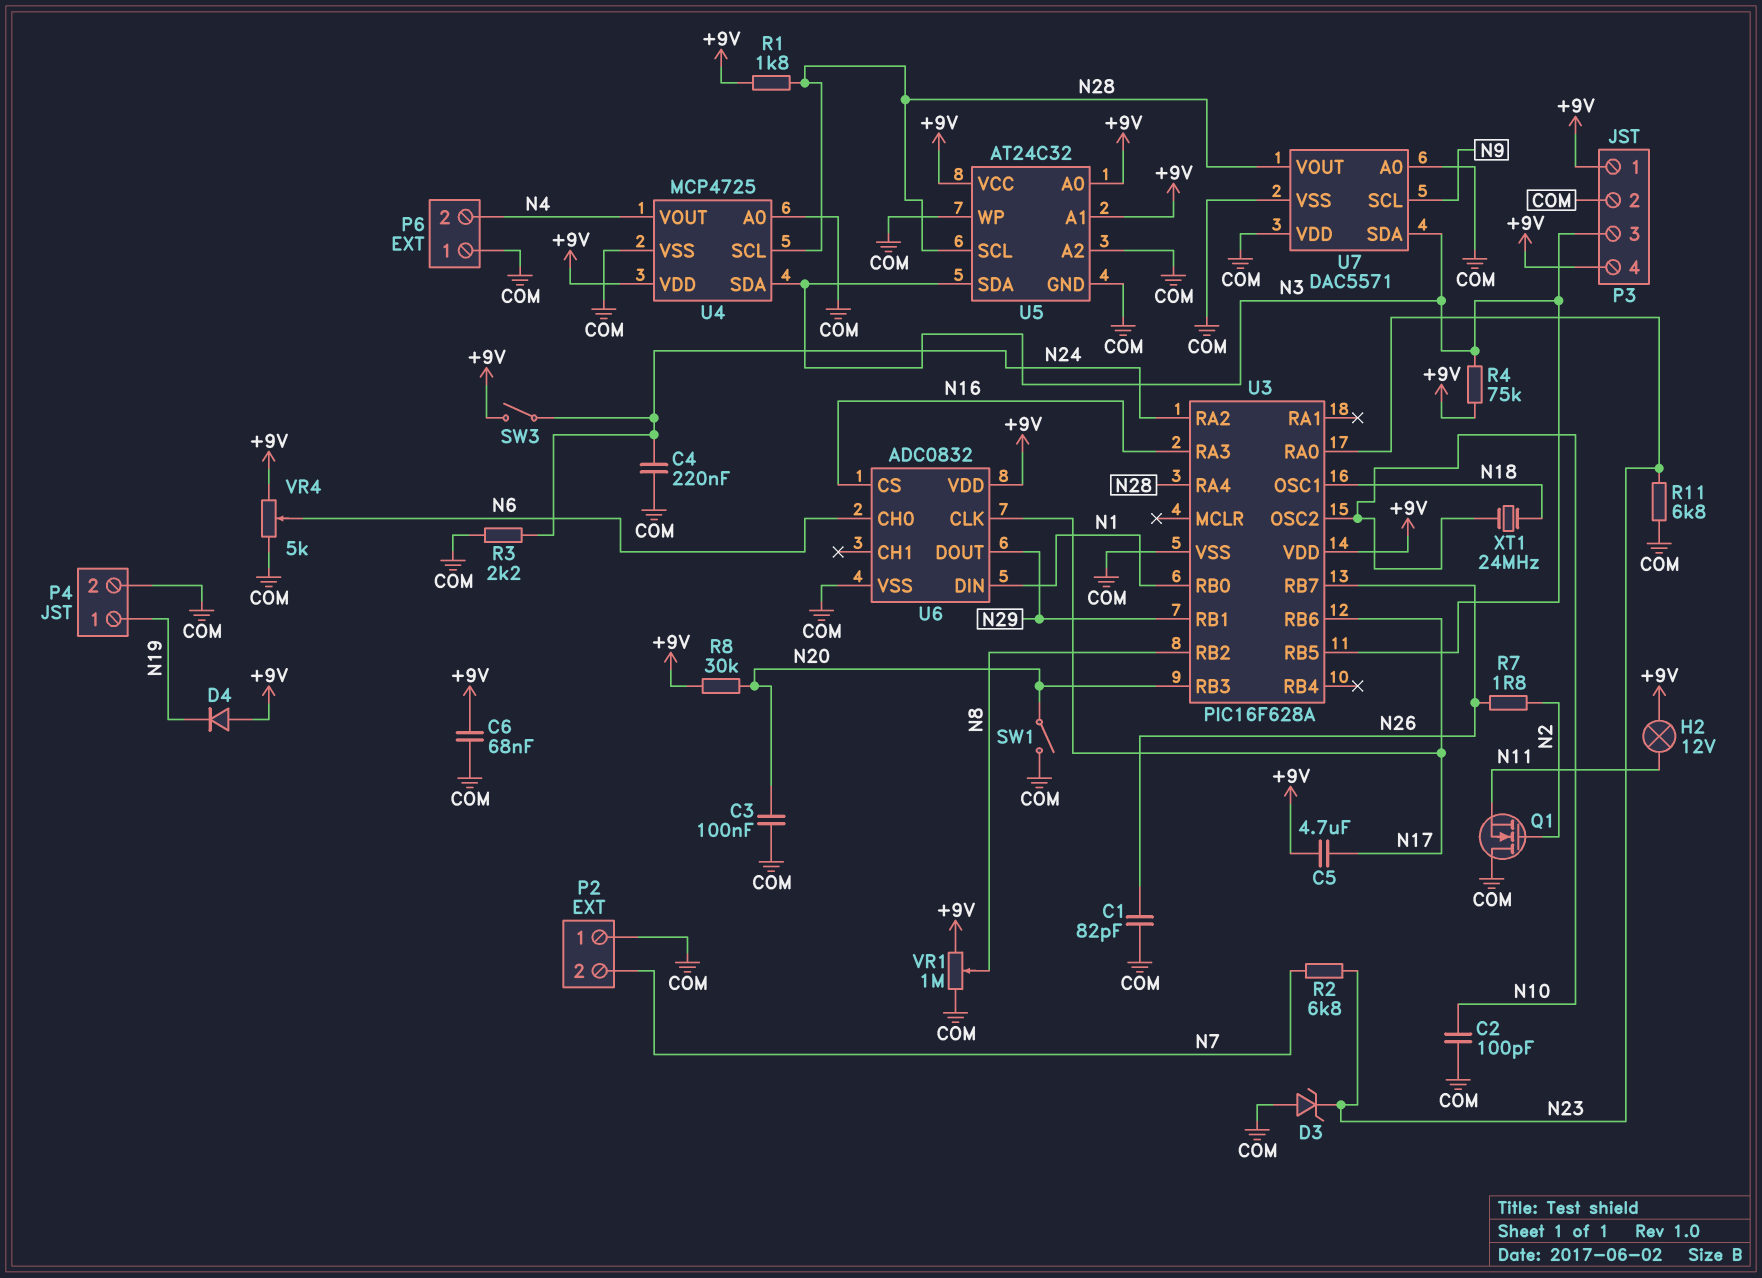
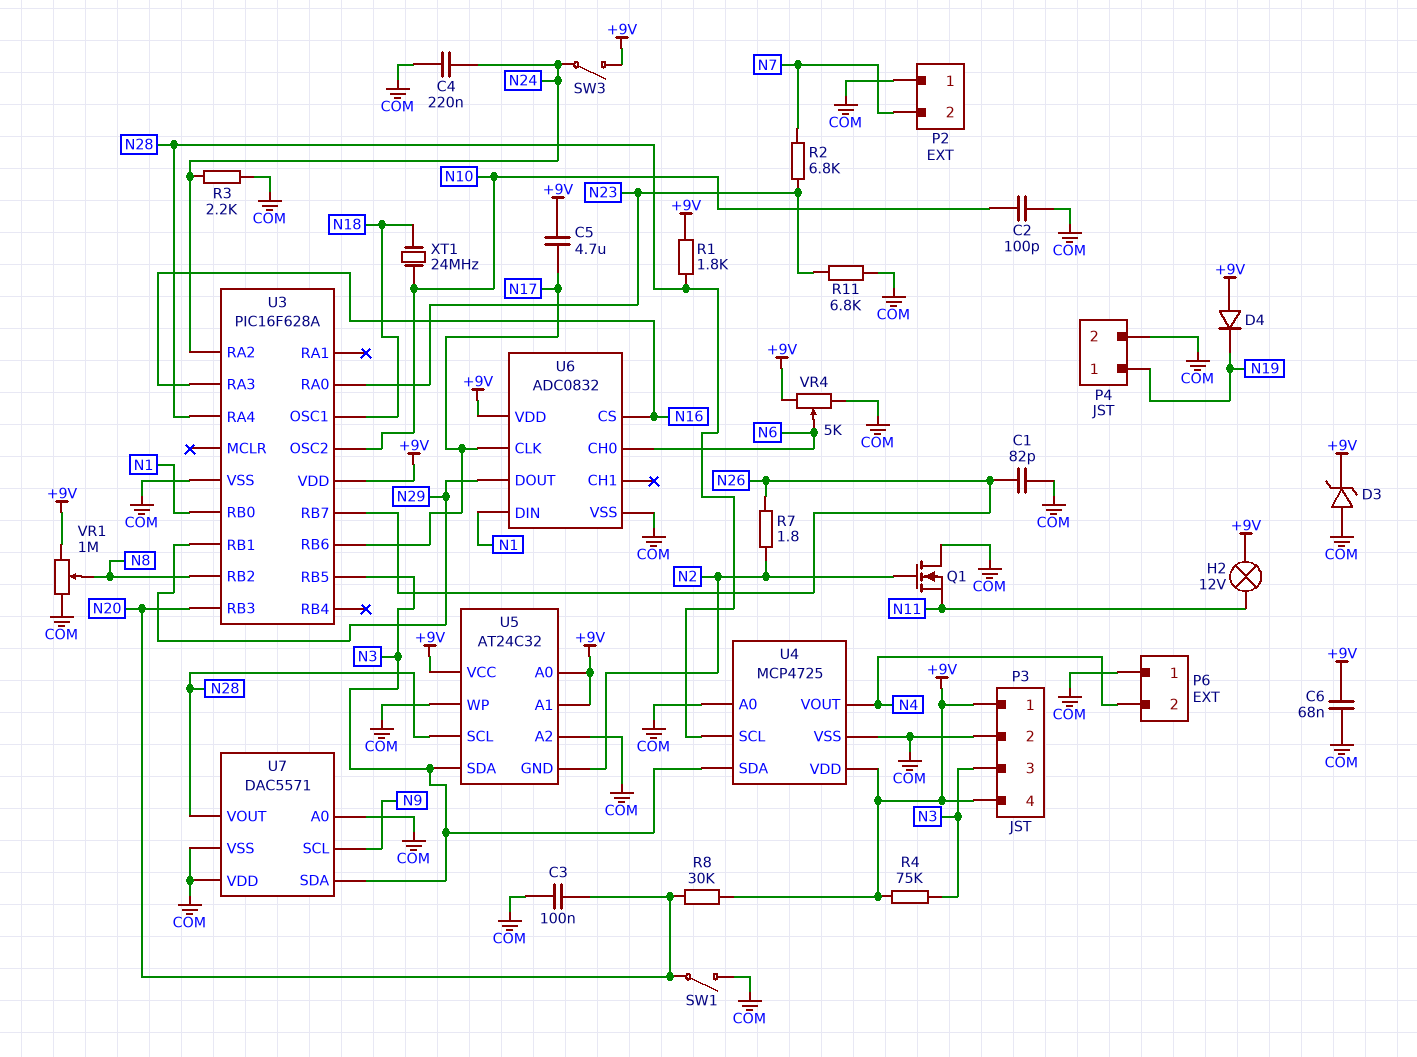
D3: zener (A COM, K N23) -> zener (A COM, K +9V)
U5 pin GND: COM -> N2

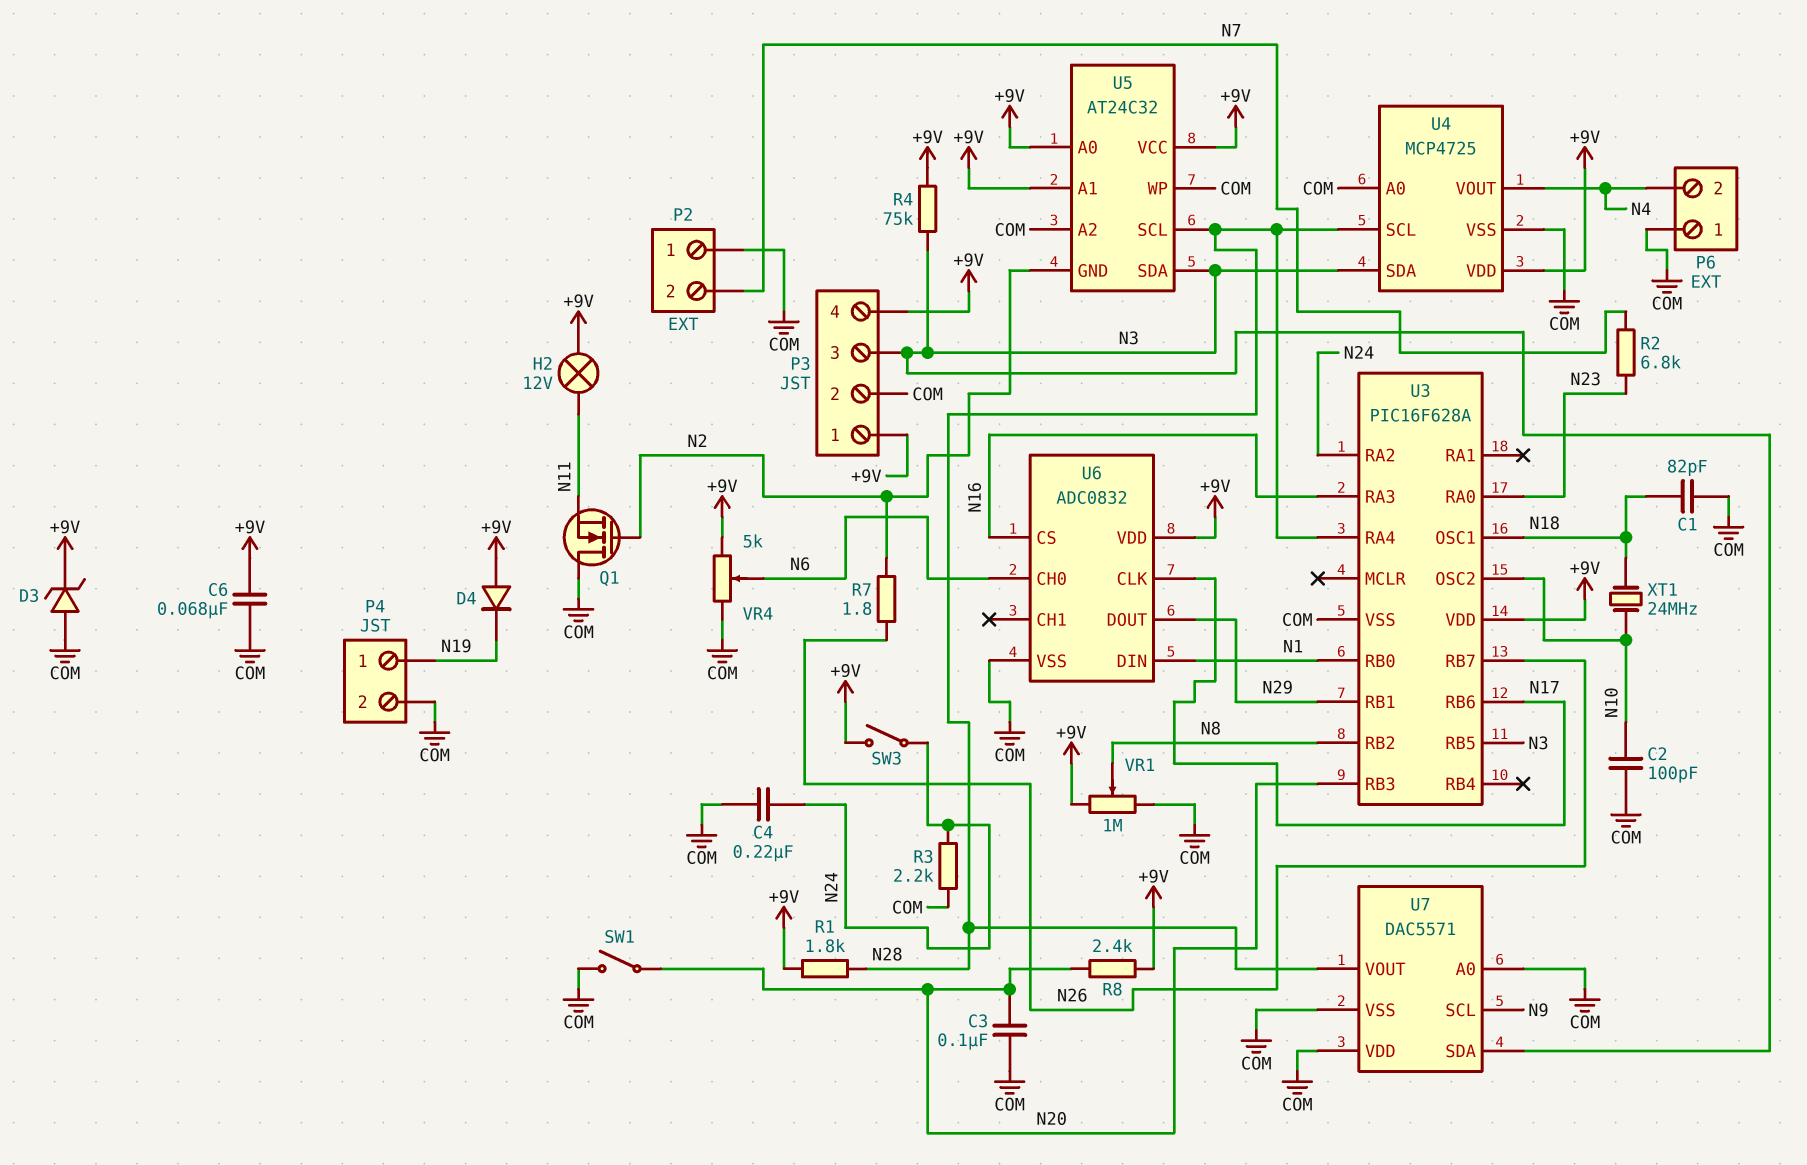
C1: 82pF (COM, N26) -> 82pF (COM, N18)
C5: 4.7uF (+9V, N17) -> none
R8: 30k (+9V, N20) -> 2.4k (+9V, N20)
R11: 6.8k (COM, N23) -> none

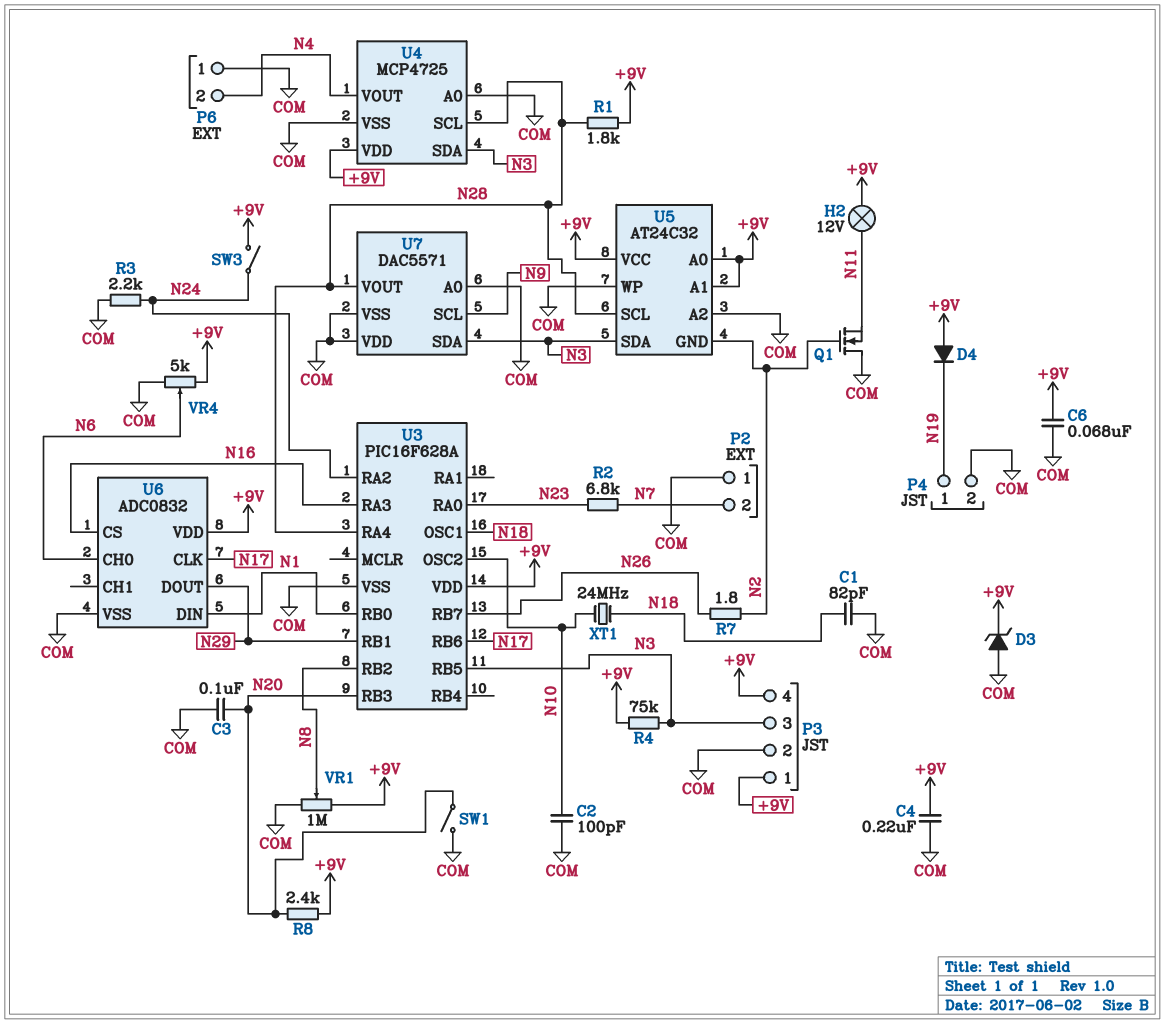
C4: 220nF (COM, N24) -> 220nF (+9V, COM)

